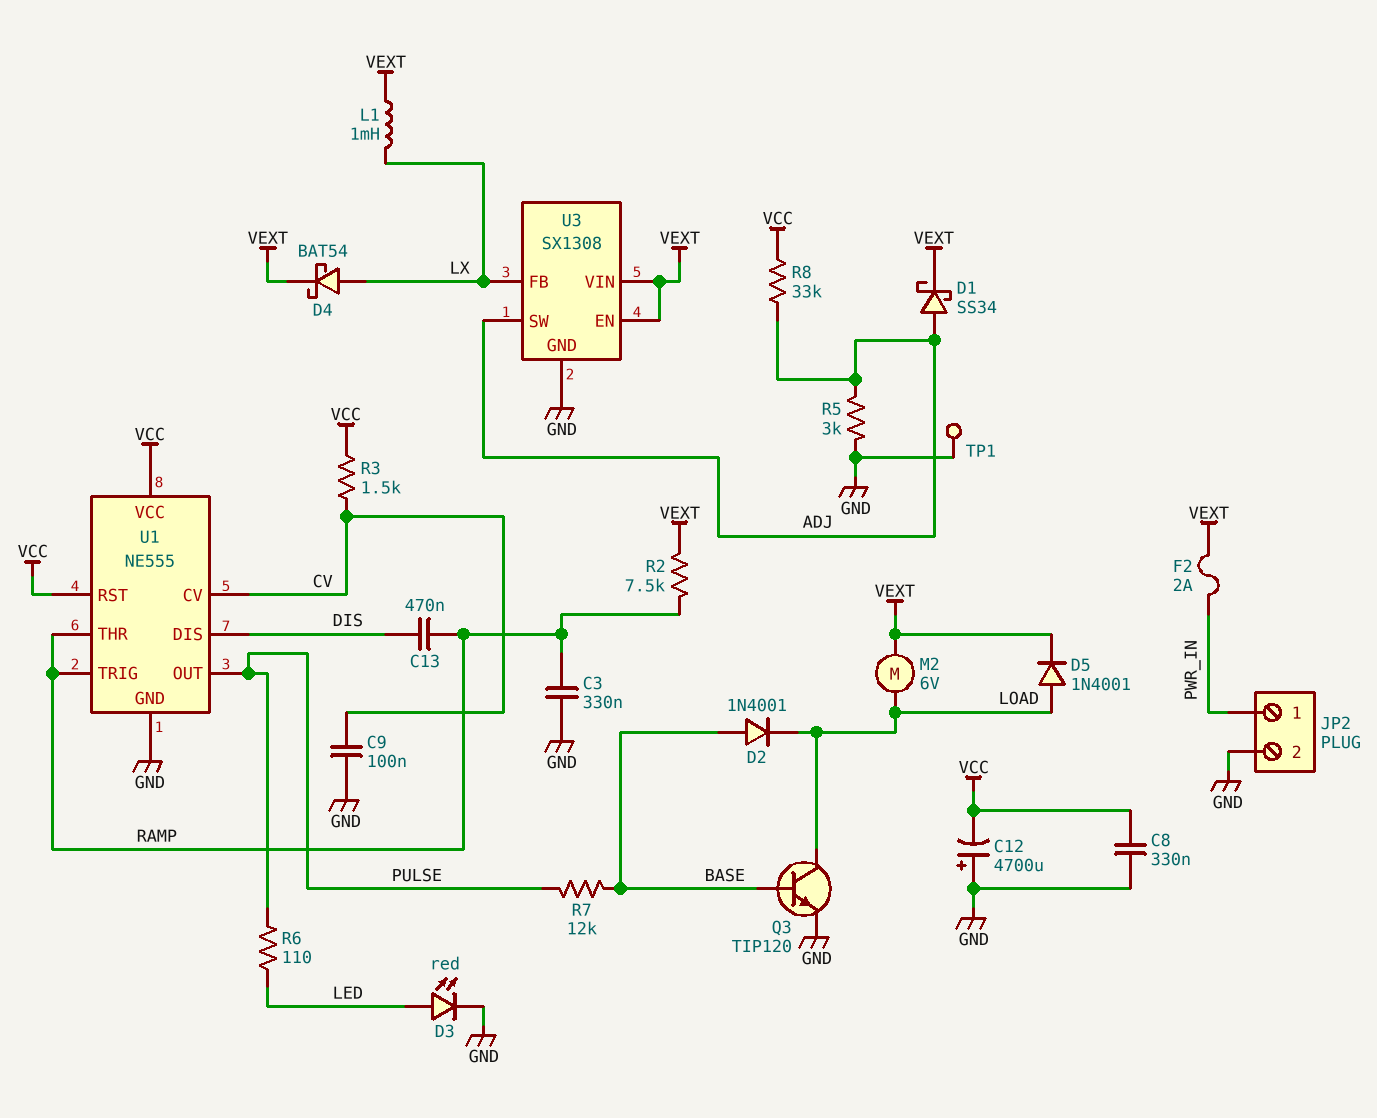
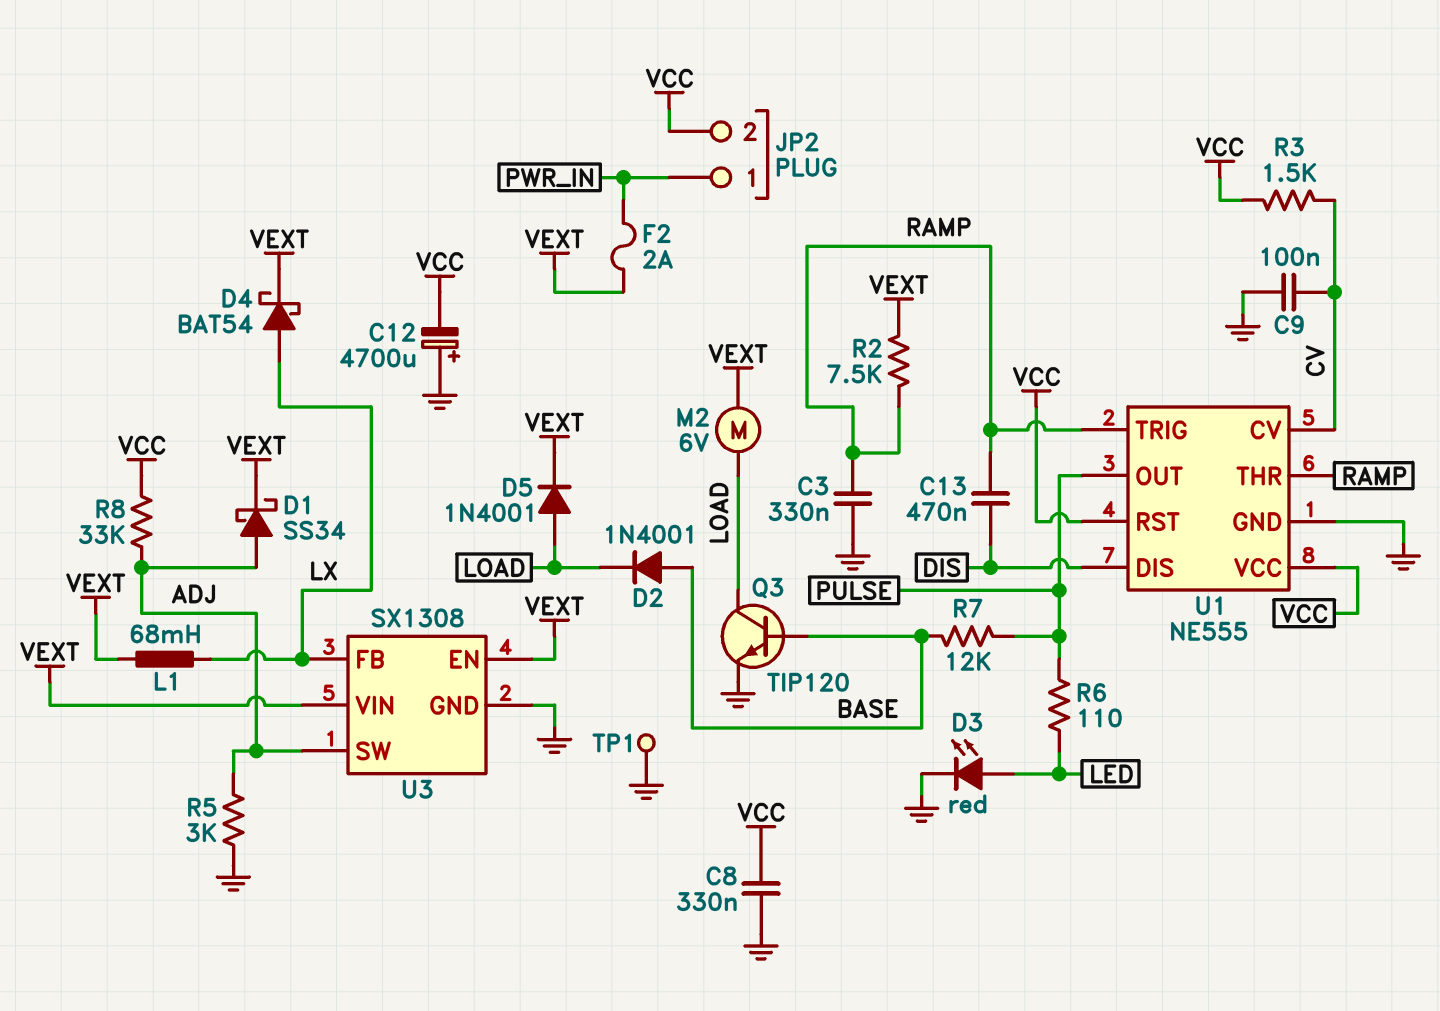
JP2 pin 2: GND -> VCC
L1: 1mH (LX, VEXT) -> 68mH (LX, VEXT)

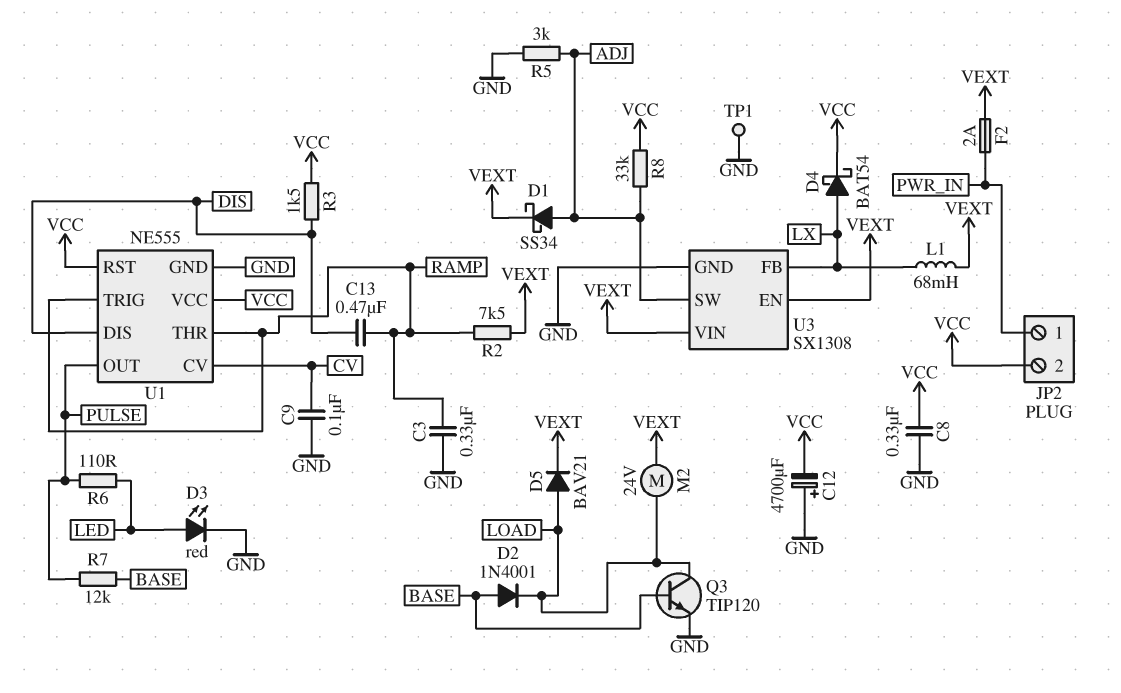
D4: schottky BAT54 (A LX, K VEXT) -> schottky BAT54 (A LX, K VCC)
D5: diode 1N4001 (A LOAD, K VEXT) -> diode BAV21 (A LOAD, K VEXT)
M2: motor 6V (LOAD, VEXT) -> motor 24V (LOAD, VEXT)
R3: 1.5k (CV, VCC) -> 1.5k (DIS, VCC)

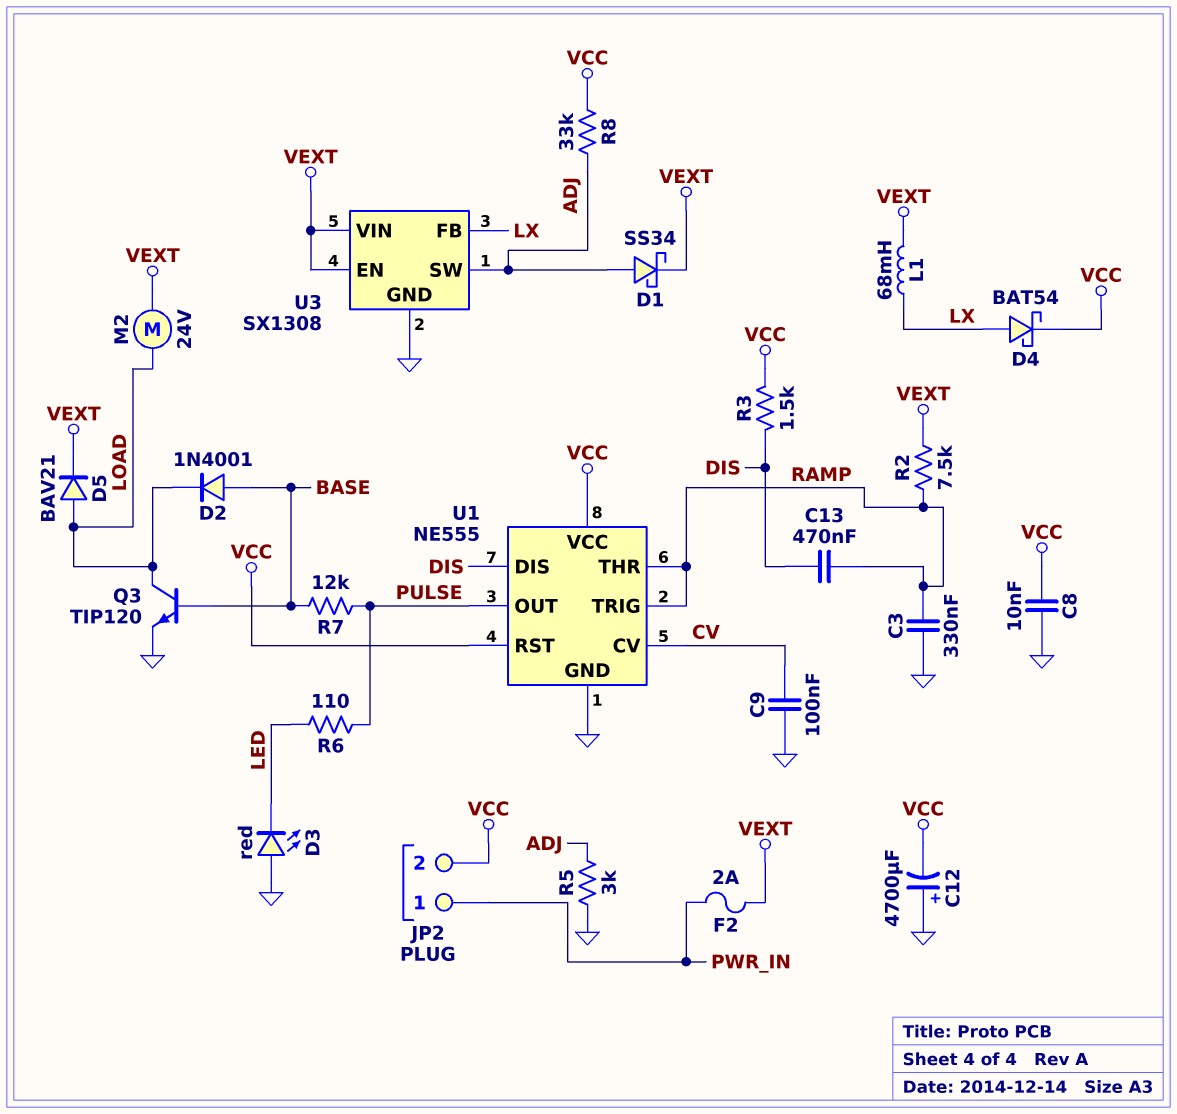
C8: 330nF (GND, VCC) -> 10nF (GND, VCC)
D3: LED red (A LED, K GND) -> LED red (A GND, K LED)
TP1: test point (GND) -> none

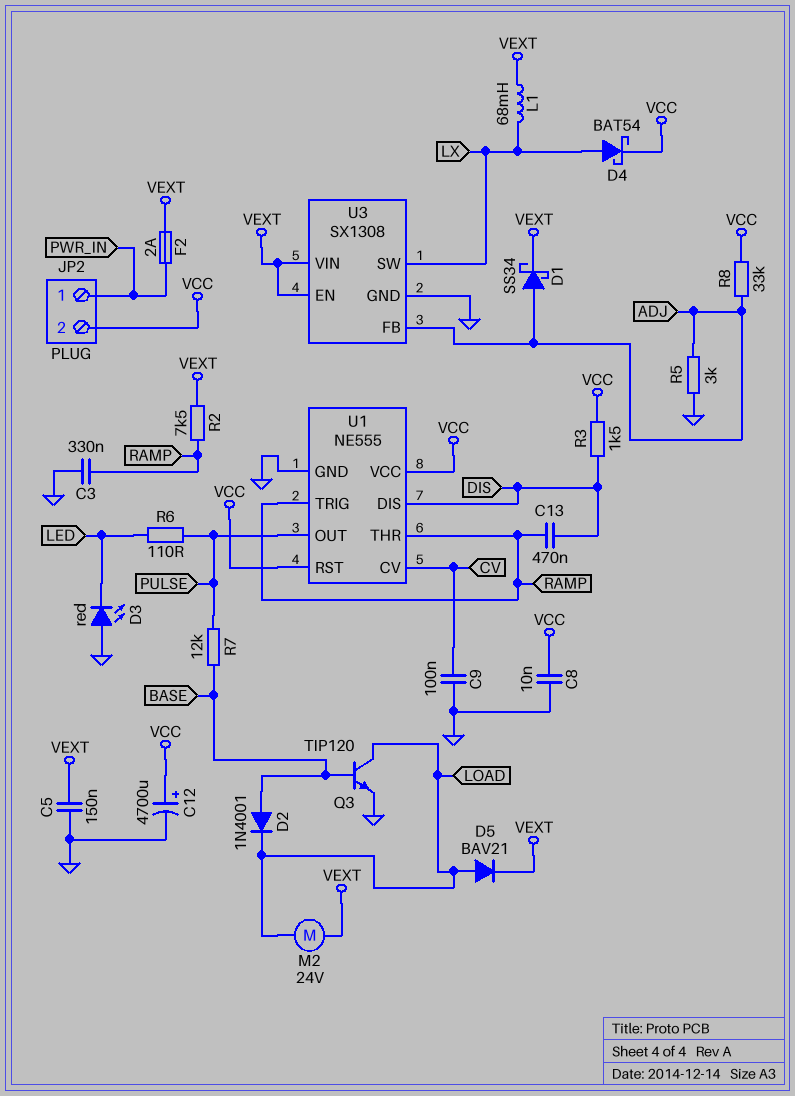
C5: none -> 150nF (GND, VEXT)
C12: 4700uF (plus GND, minus VCC) -> 4700uF (plus VCC, minus GND)
U3 pin FB: LX -> ADJ
U3 pin SW: ADJ -> LX

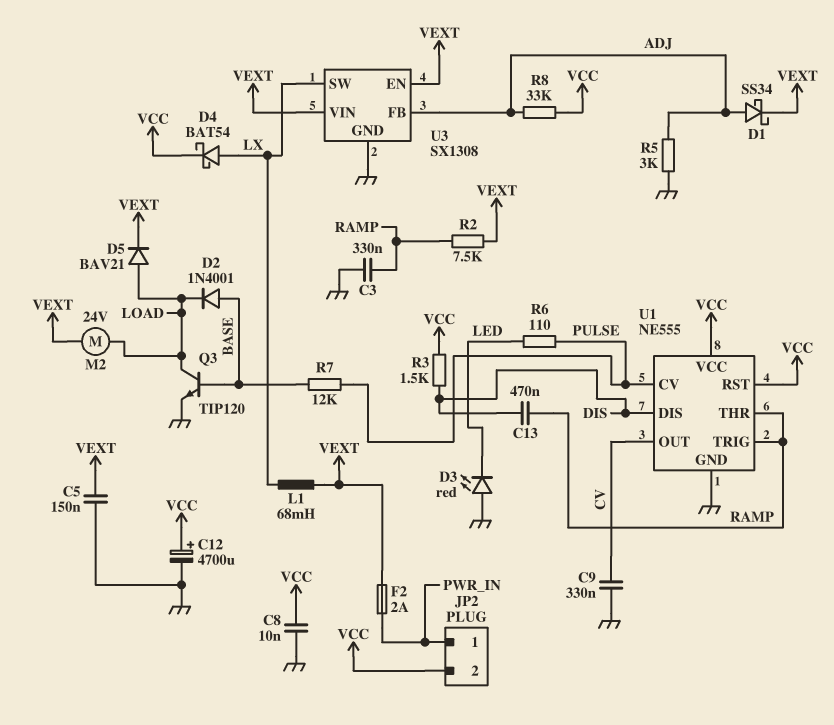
C9: 100nF (CV, GND) -> 330nF (CV, GND)
U1 pin CV: CV -> PULSE
U1 pin OUT: PULSE -> CV

